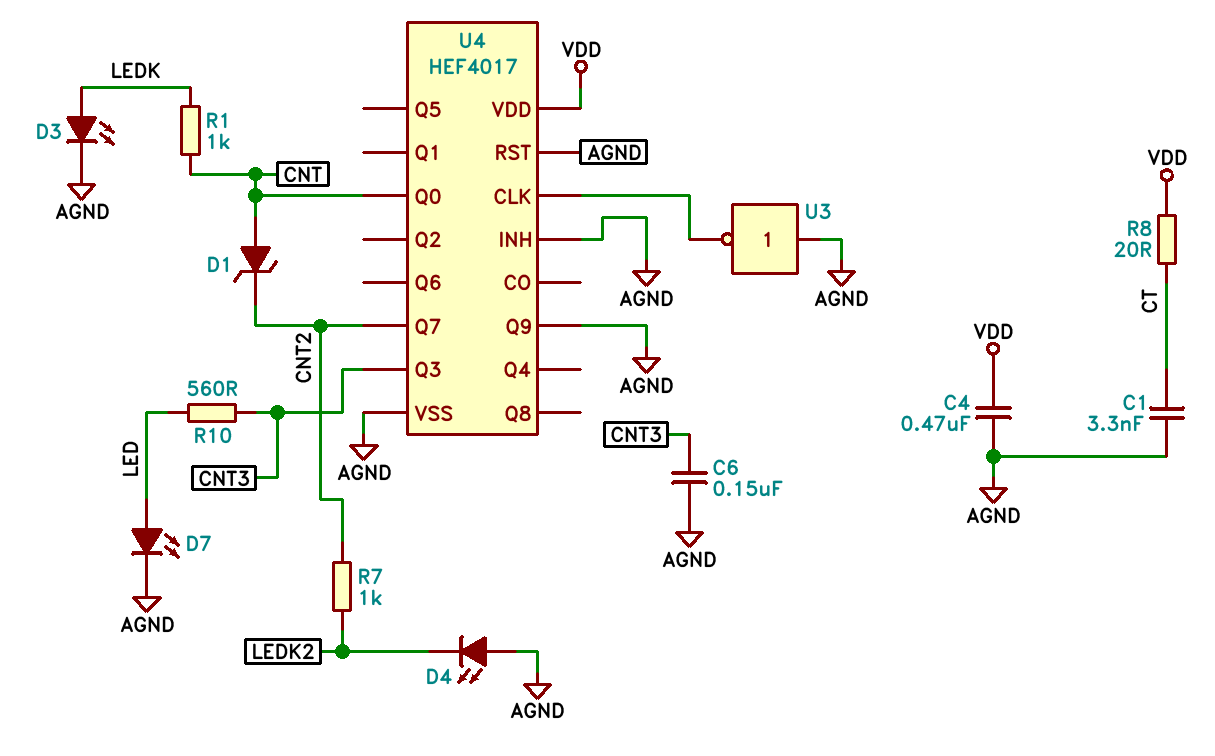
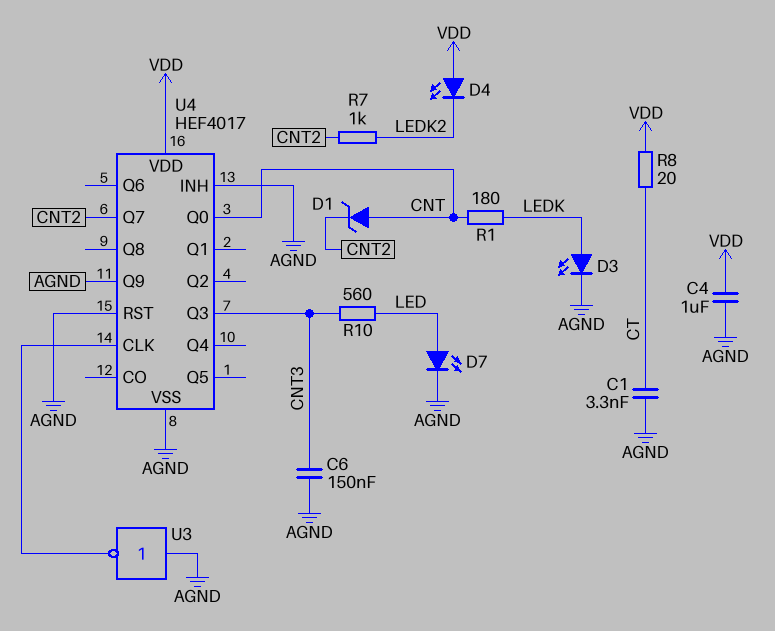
C4: 470nF (AGND, VDD) -> 1uF (AGND, VDD)
D4: LED (A AGND, K LEDK2) -> LED (A VDD, K LEDK2)
R1: 1k (CNT, LEDK) -> 180 (CNT, LEDK)

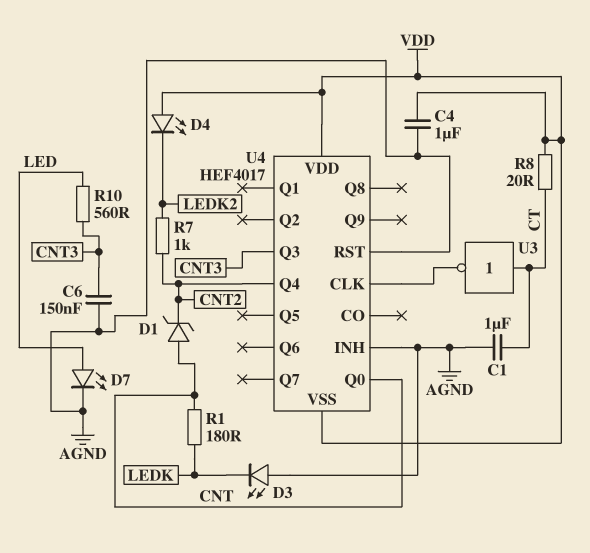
C1: 3.3nF (AGND, CT) -> 1uF (AGND, CT)
D3: LED (A LEDK, K AGND) -> LED (A AGND, K LEDK)
U3: NOT (in AGND, out U4/CLK) -> NOT (in CT, out U4/CLK)
U4 pin Q4: none -> CNT2
U4 pin Q7: CNT2 -> none
U4 pin Q9: AGND -> none
U4 pin VSS: AGND -> VDD

